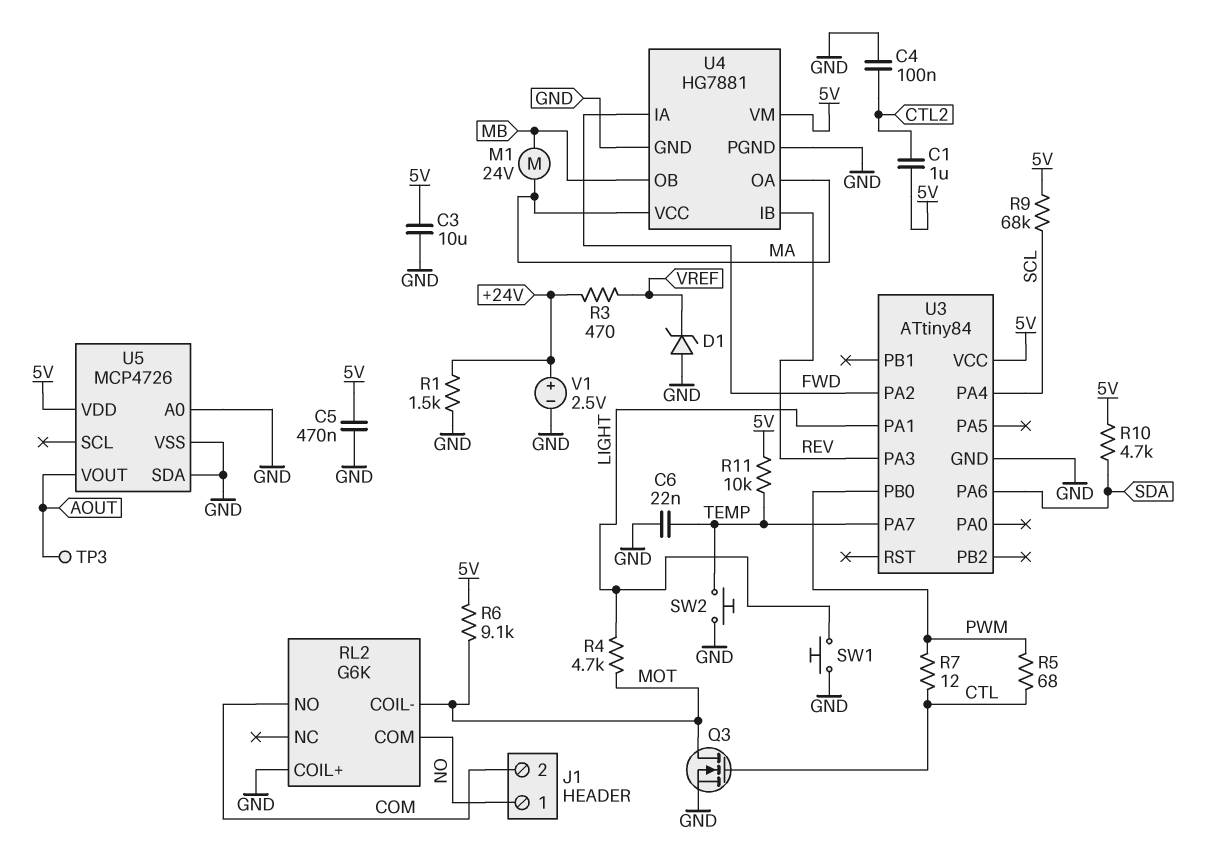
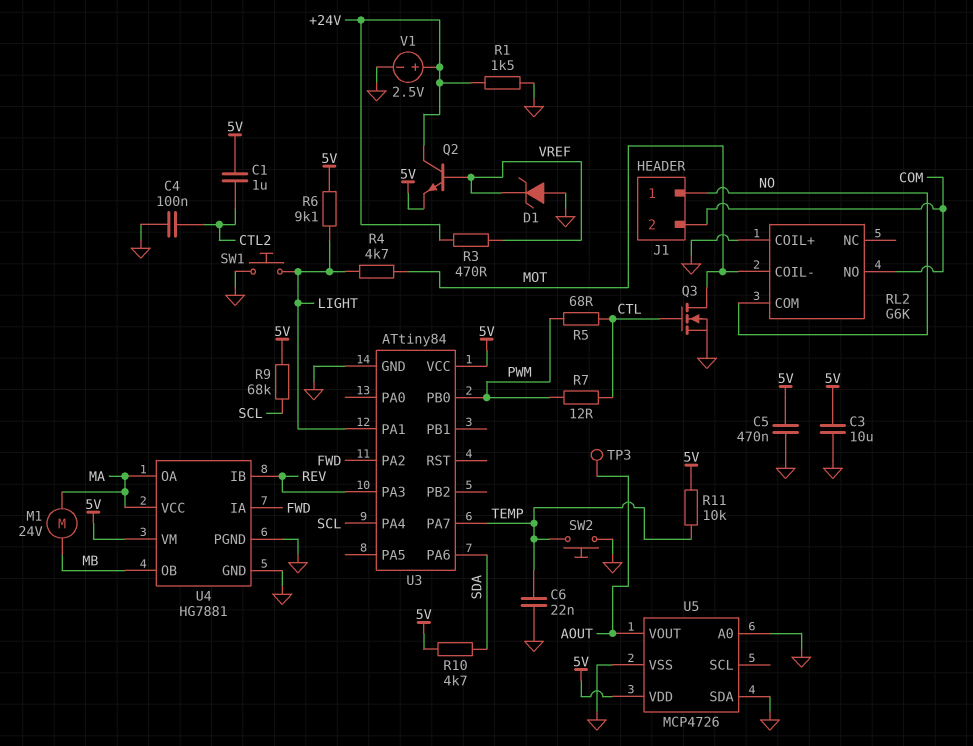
Q2: none -> NPN (B VREF, C +24V, E 5V)
R6: 9.1k (5V, MOT) -> 9.1k (5V, LIGHT)

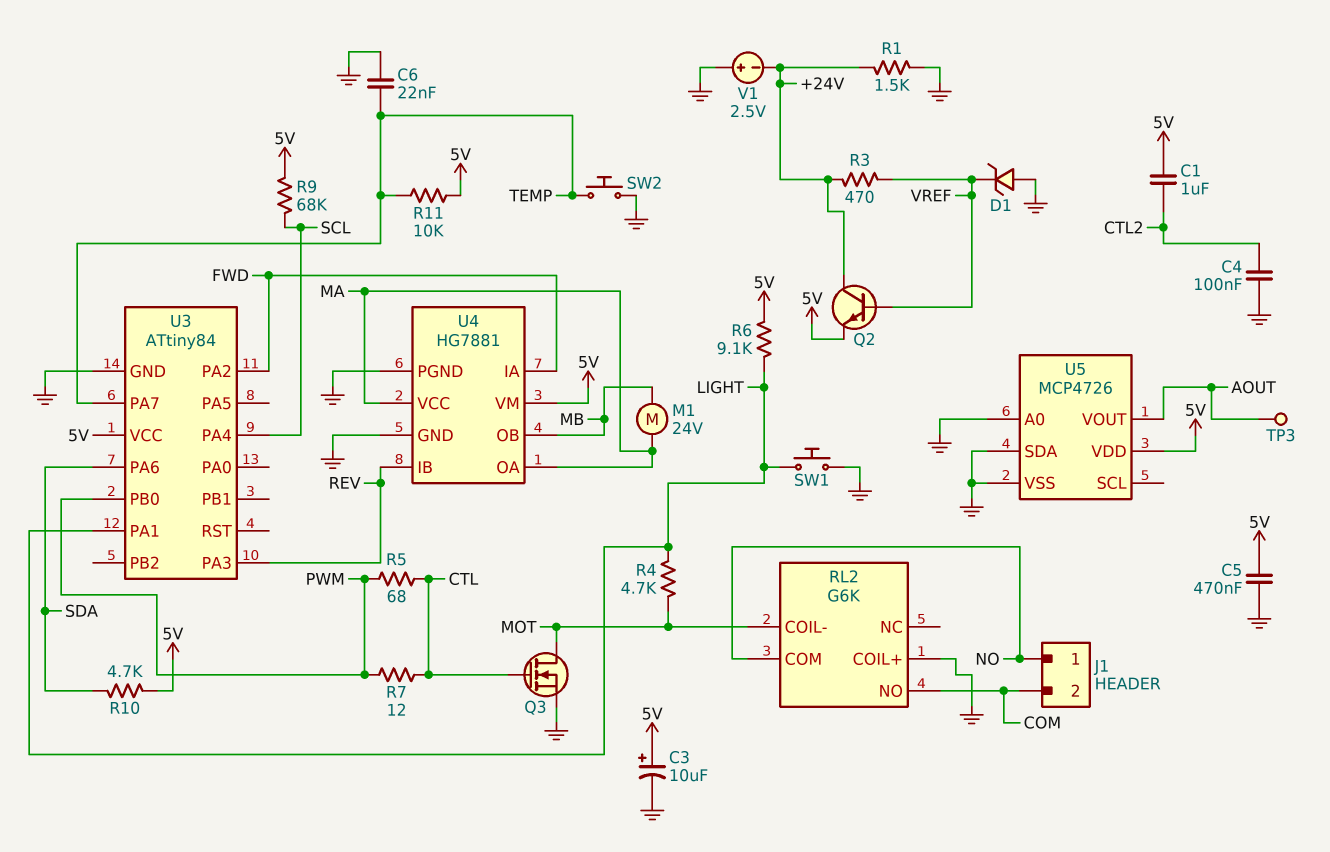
C3: 10uF (5V, GND) -> 10uF (plus 5V, minus GND)
V1: 2.5V (plus +24V, minus GND) -> 2.5V (plus GND, minus +24V)

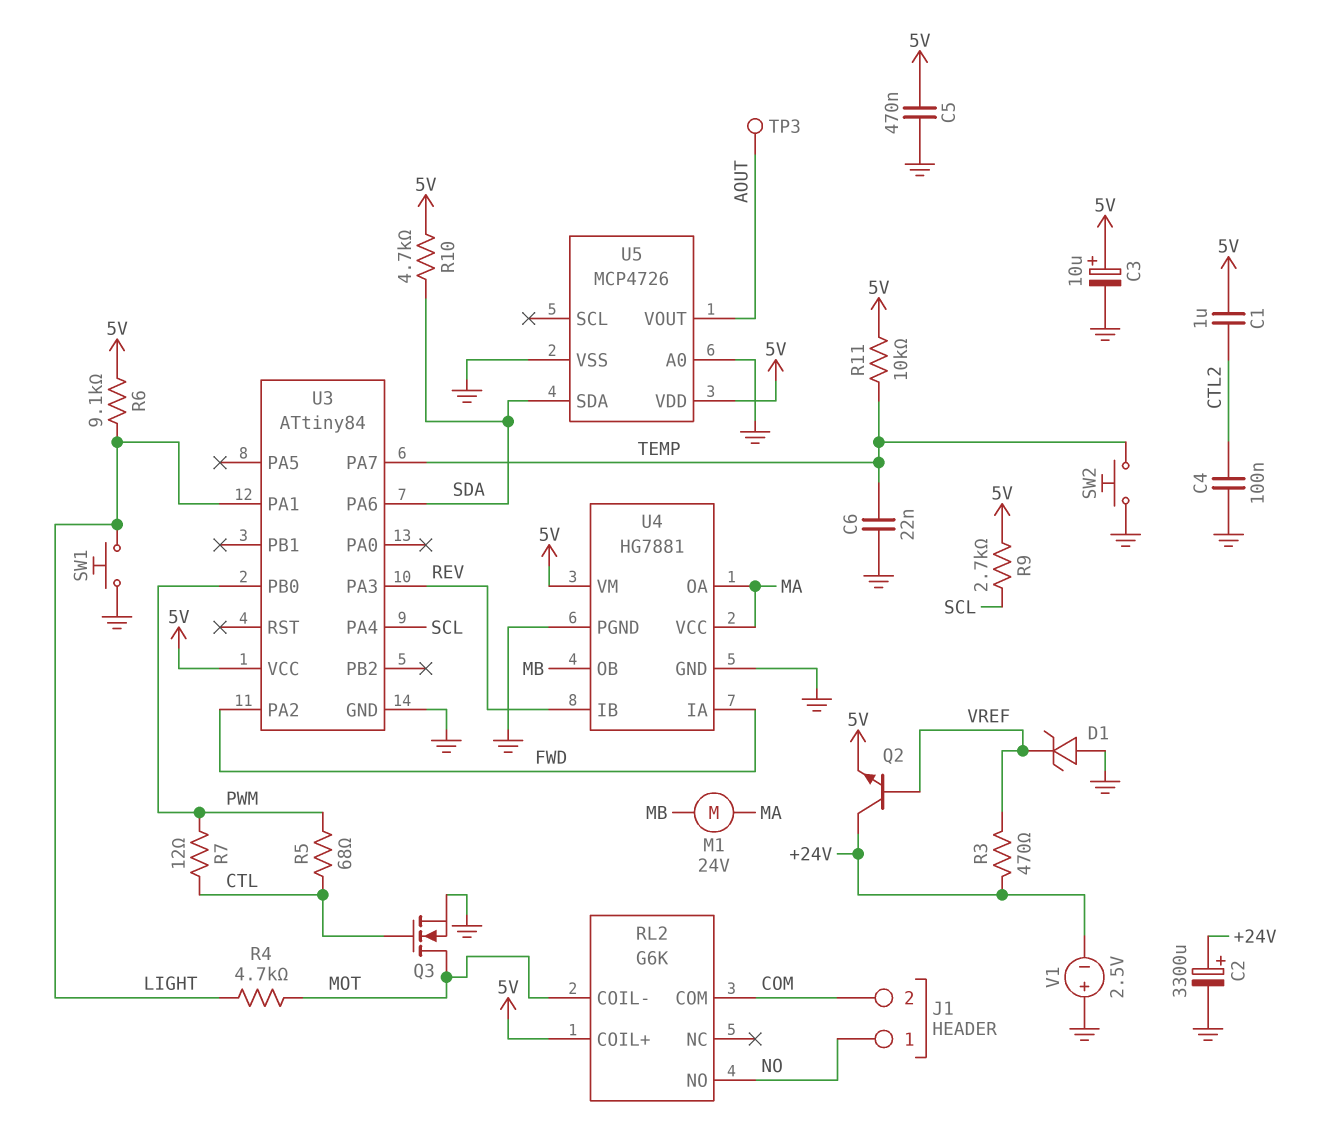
C2: none -> 3300uF (plus +24V, minus GND)
R1: 1.5k (+24V, GND) -> none
R9: 68k (5V, SCL) -> 2.7k (5V, SCL)
RL2 pin COIL+: GND -> 5V
RL2 pin COM: NO -> COM
RL2 pin NO: COM -> NO
U5 pin SDA: GND -> SDA

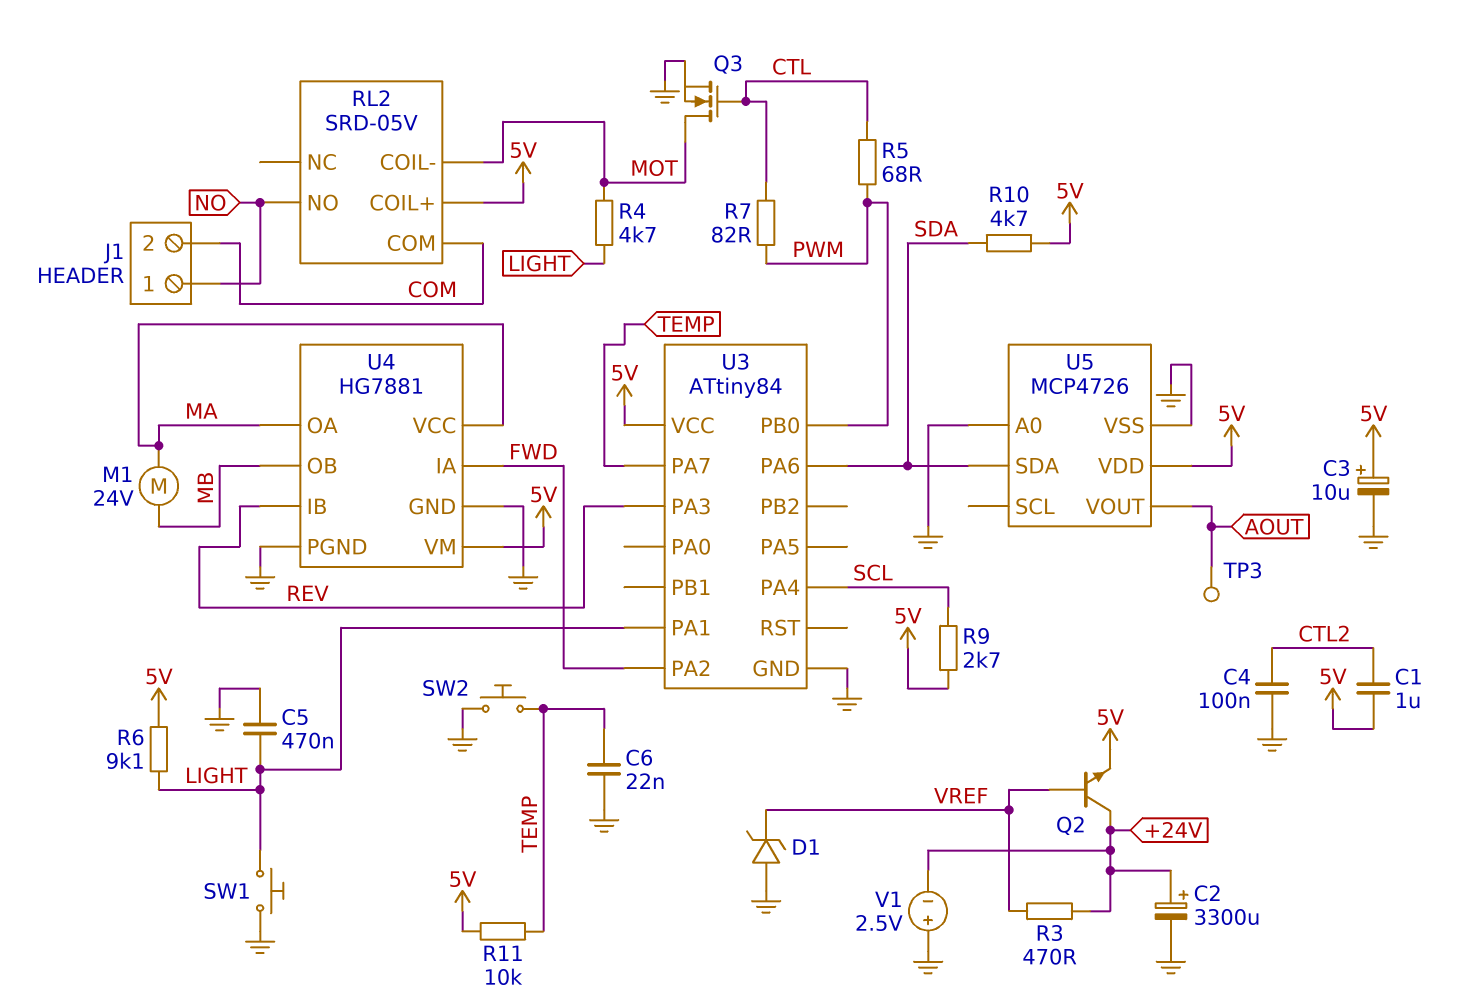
C5: 470nF (5V, GND) -> 470nF (GND, LIGHT)
R7: 12 (CTL, PWM) -> 82 (CTL, PWM)
RL2: G6K -> SRD-05V

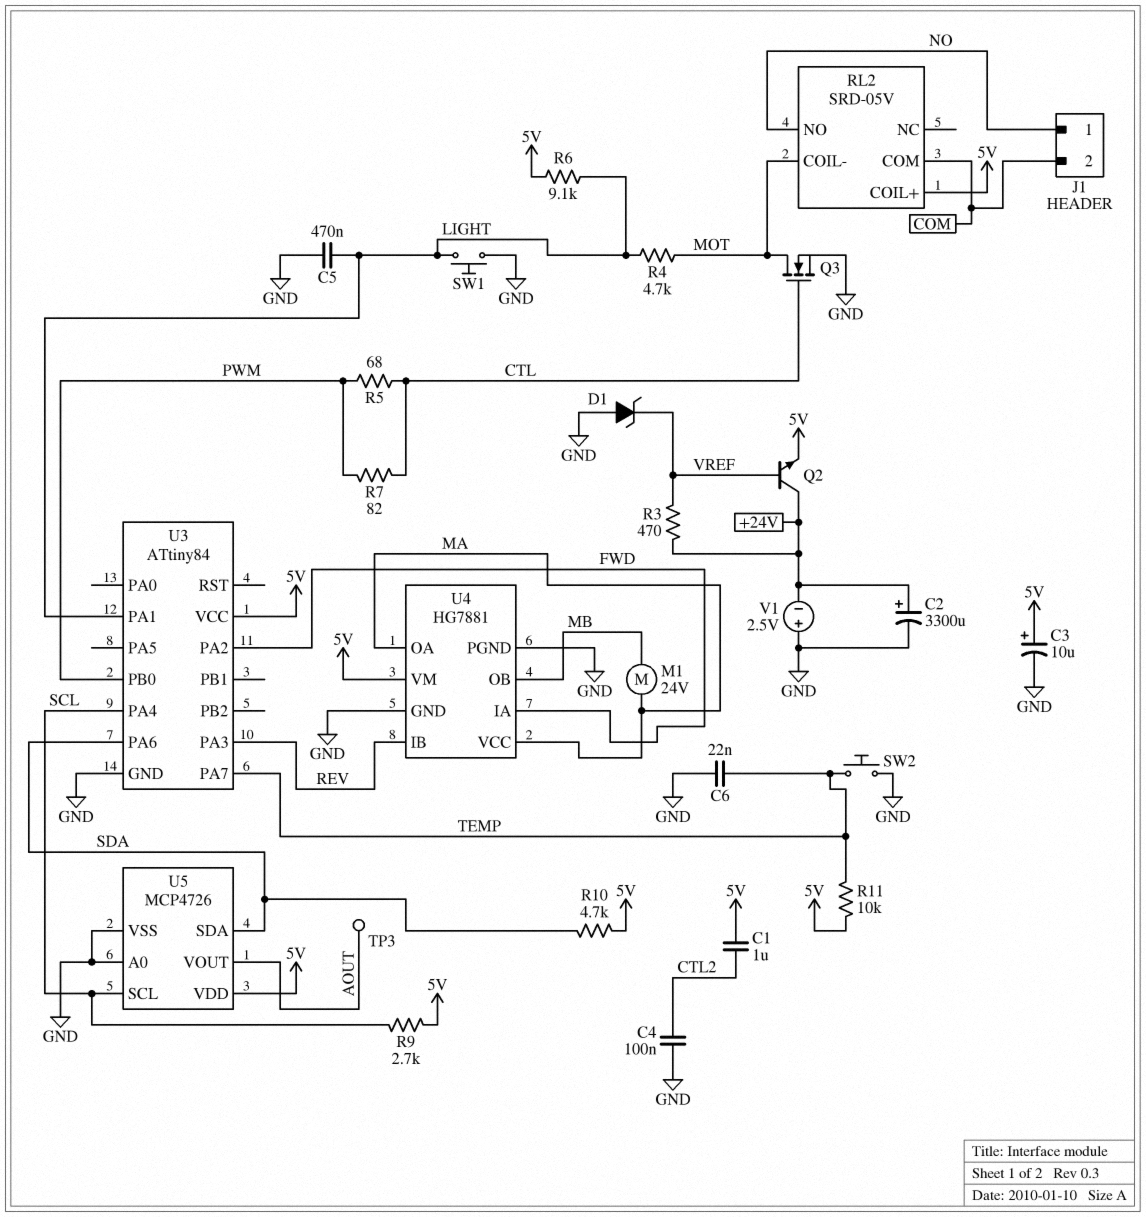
U5 pin SCL: none -> SCL

